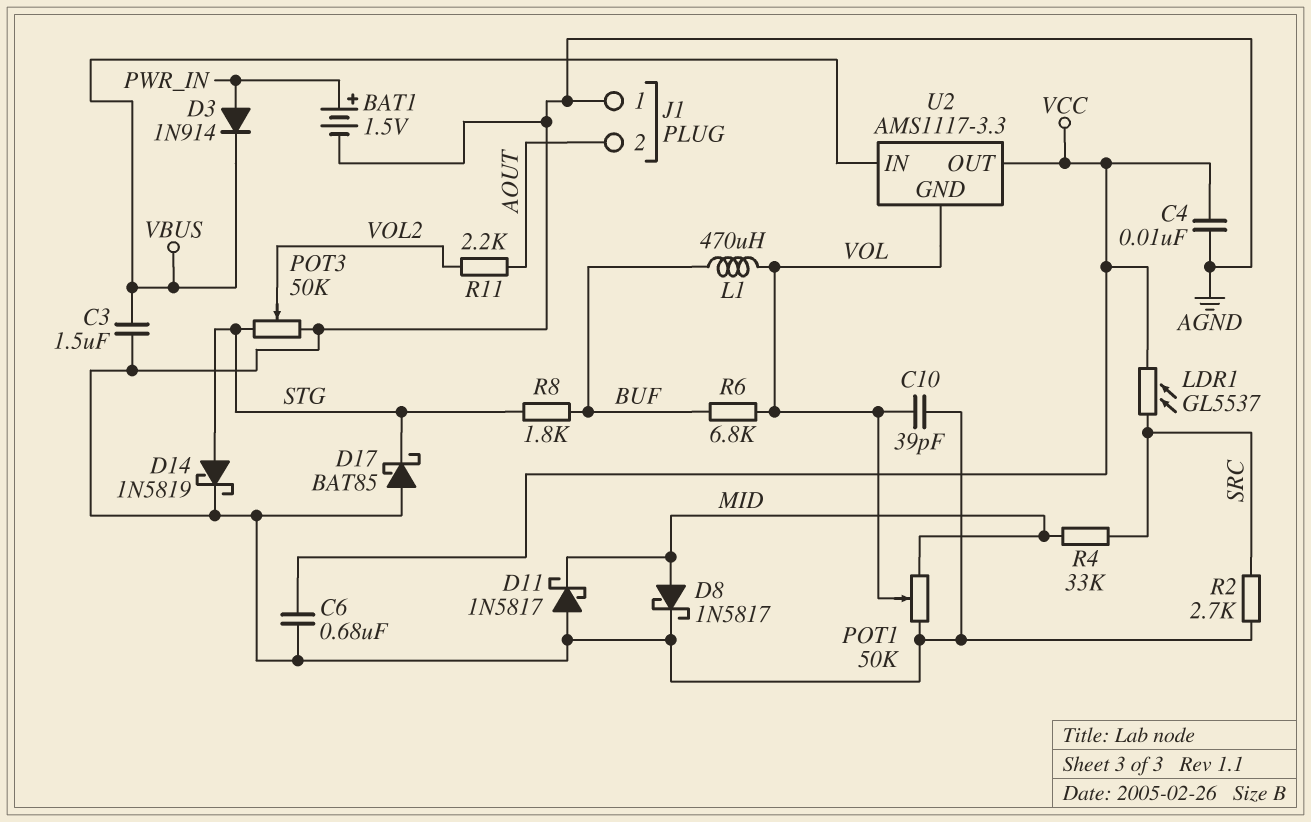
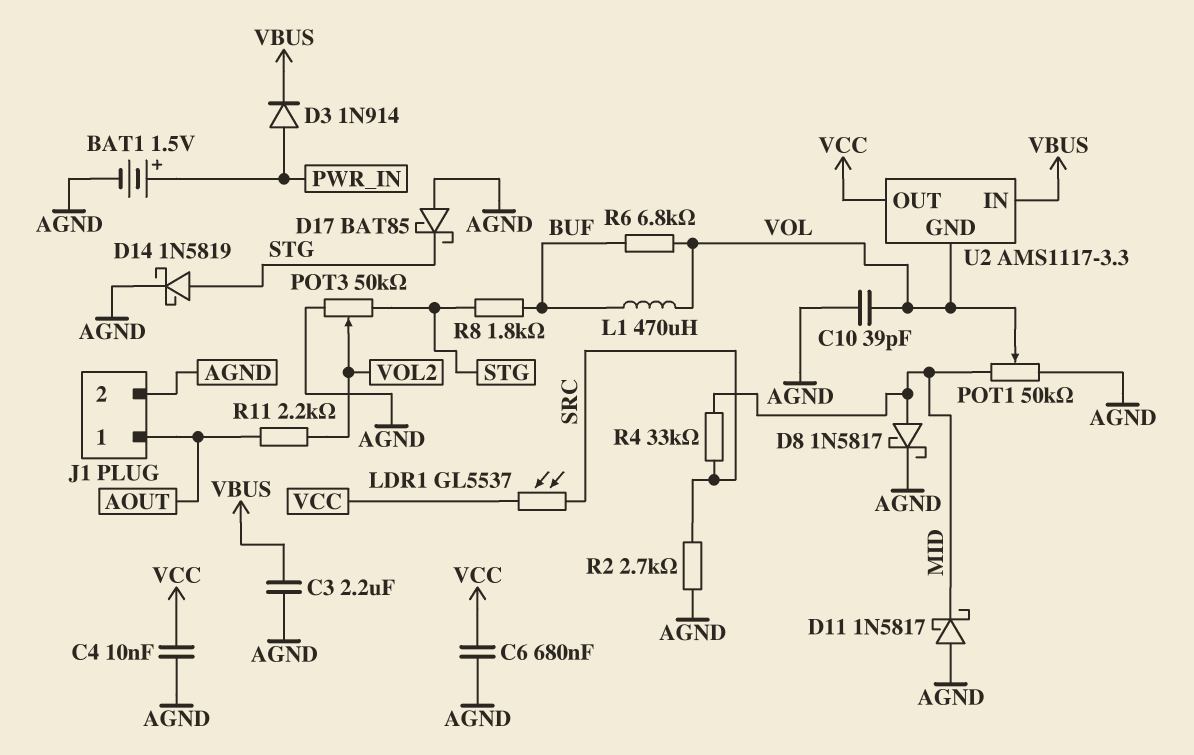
C3: 1.5uF (AGND, VBUS) -> 2.2uF (AGND, VBUS)
J1 pin 1: AGND -> AOUT
J1 pin 2: AOUT -> AGND

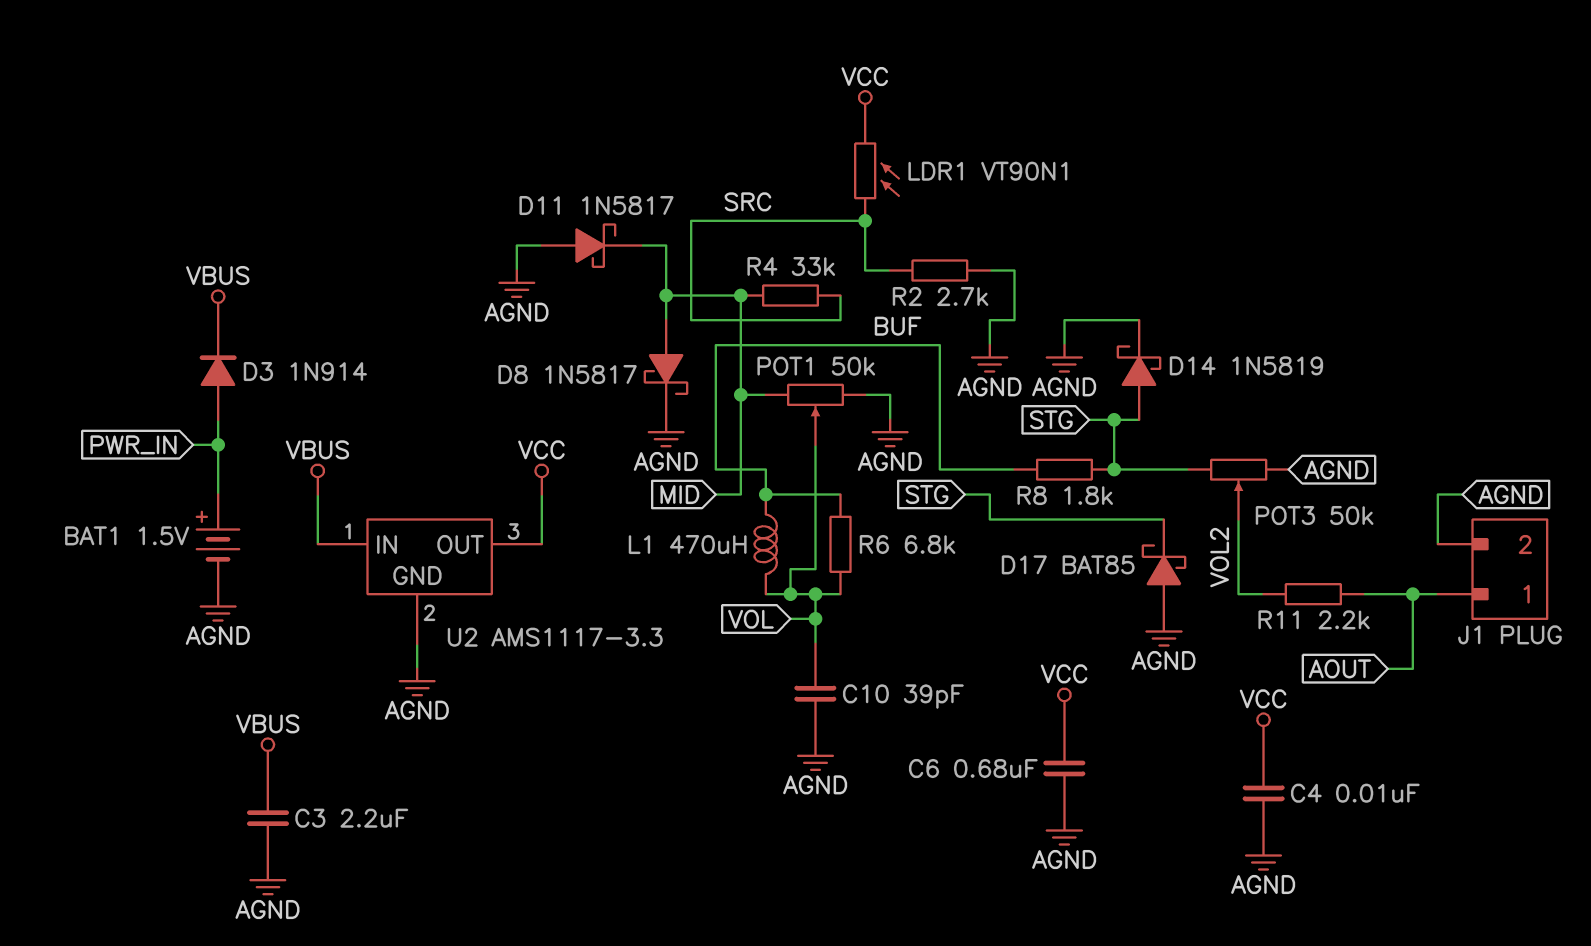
LDR1: GL5537 (SRC, VCC) -> VT90N1 (SRC, VCC)
U2 pin GND: VOL -> AGND

